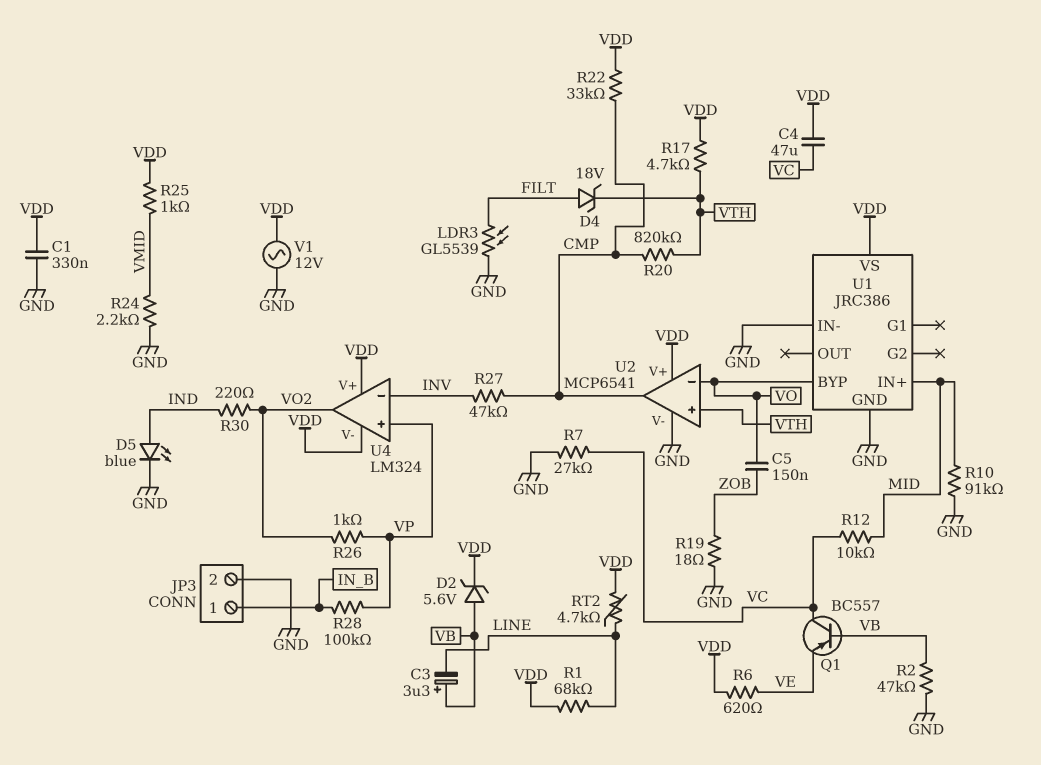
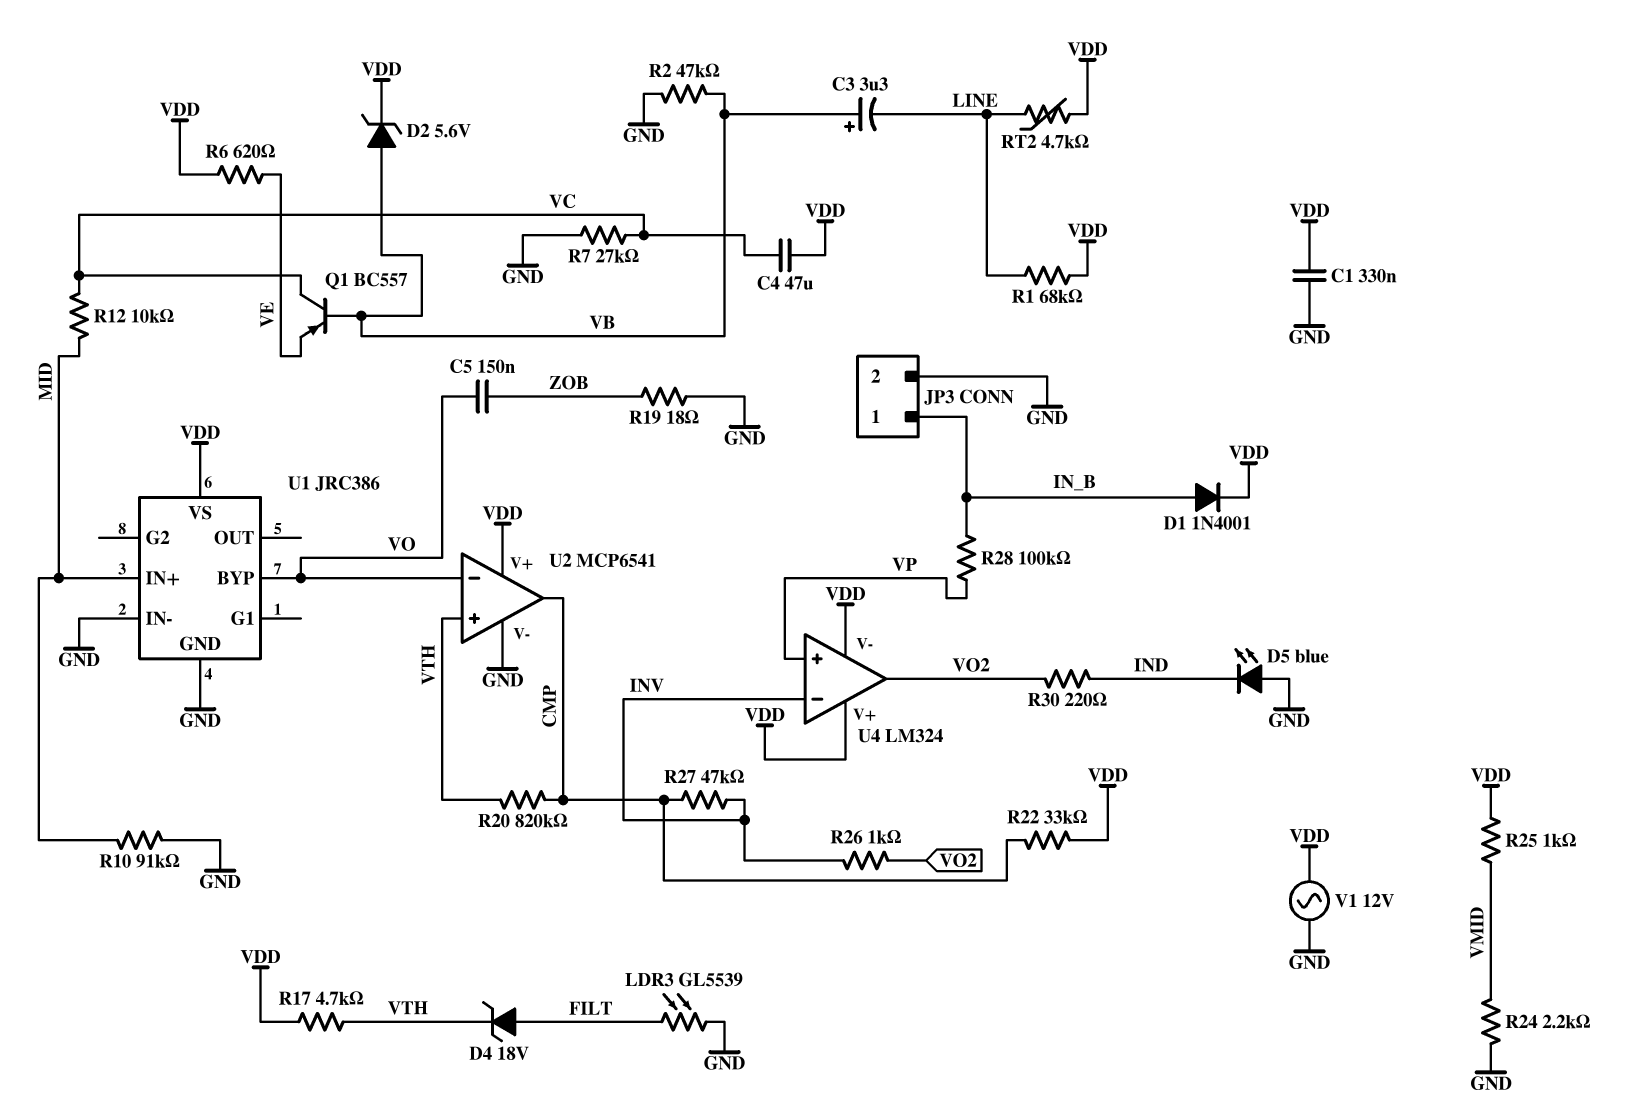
D1: none -> diode 1N4001 (A IN_B, K VDD)
D5: LED blue (A IND, K GND) -> LED blue (A GND, K IND)
R26: 1k (VO2, VP) -> 1k (INV, VO2)

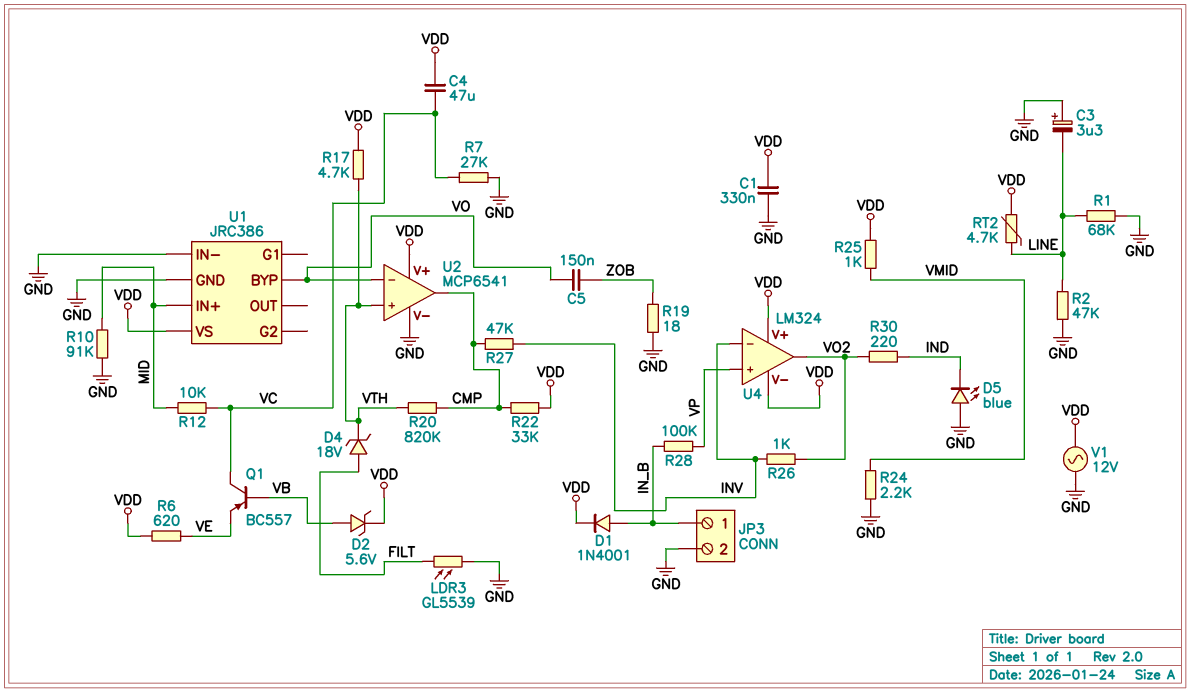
C3: 3.3uF (plus VB, minus LINE) -> 3.3uF (plus GND, minus LINE)
R1: 68k (LINE, VDD) -> 68k (GND, LINE)
R2: 47k (GND, VB) -> 47k (GND, LINE)

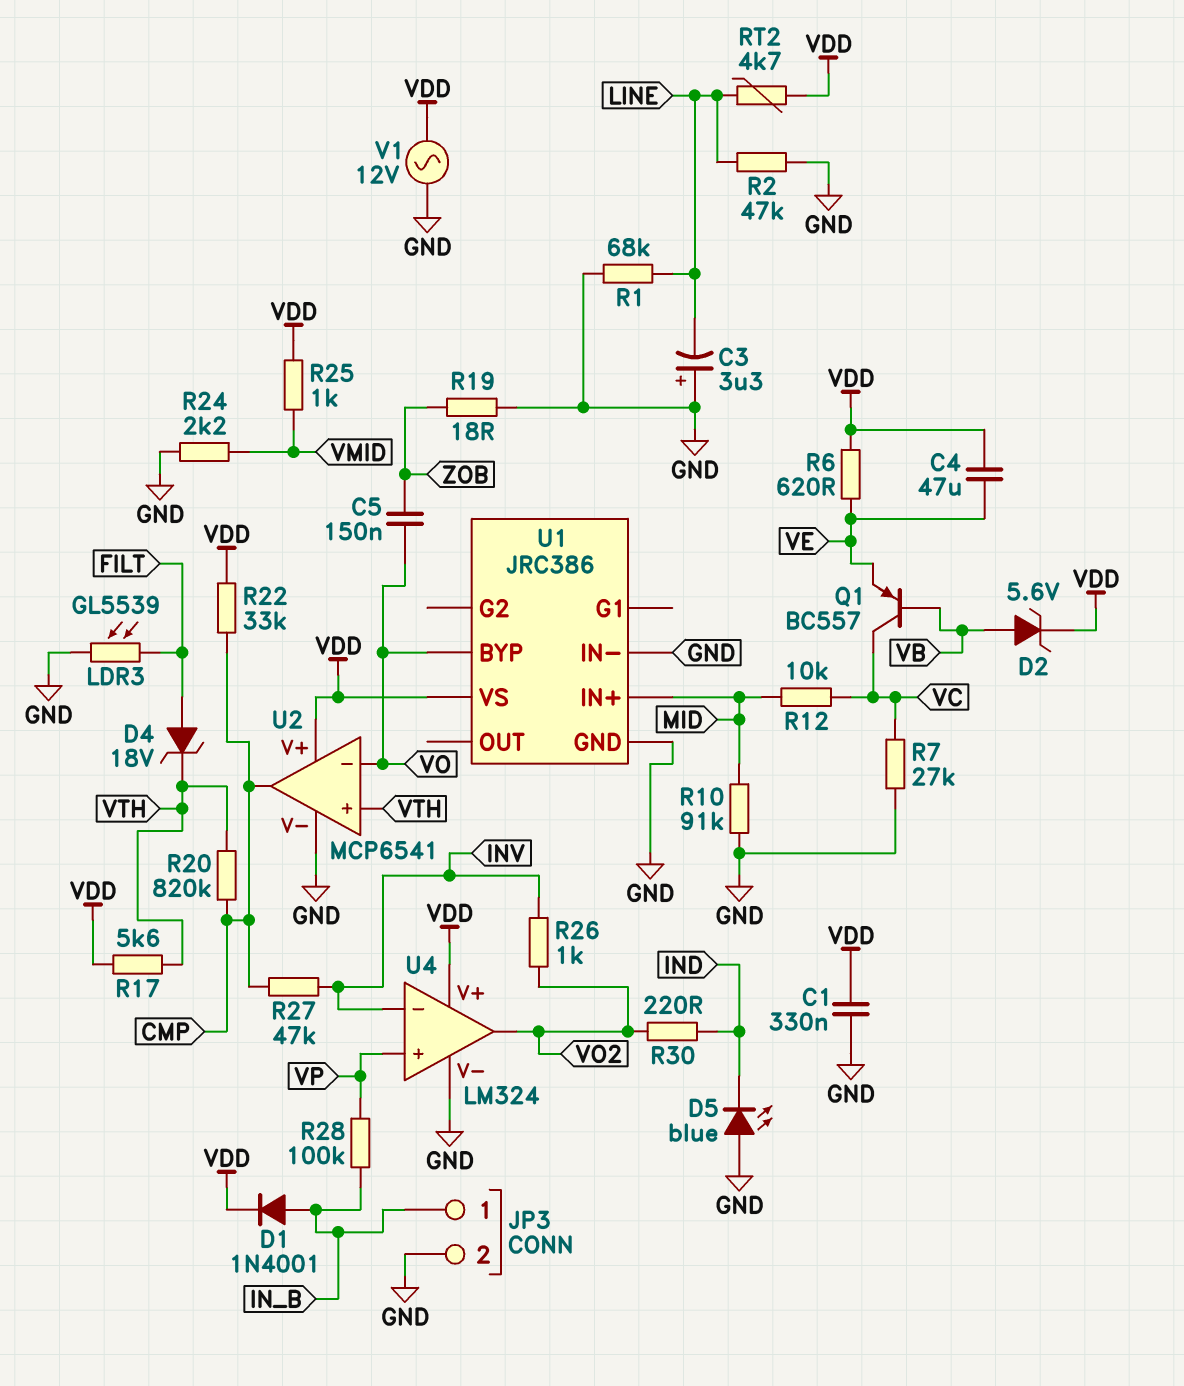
C4: 47uF (VC, VDD) -> 47uF (VDD, VE)
R17: 4.7k (VDD, VTH) -> 5.6k (VDD, VTH)
U4 pin V-: VDD -> GND

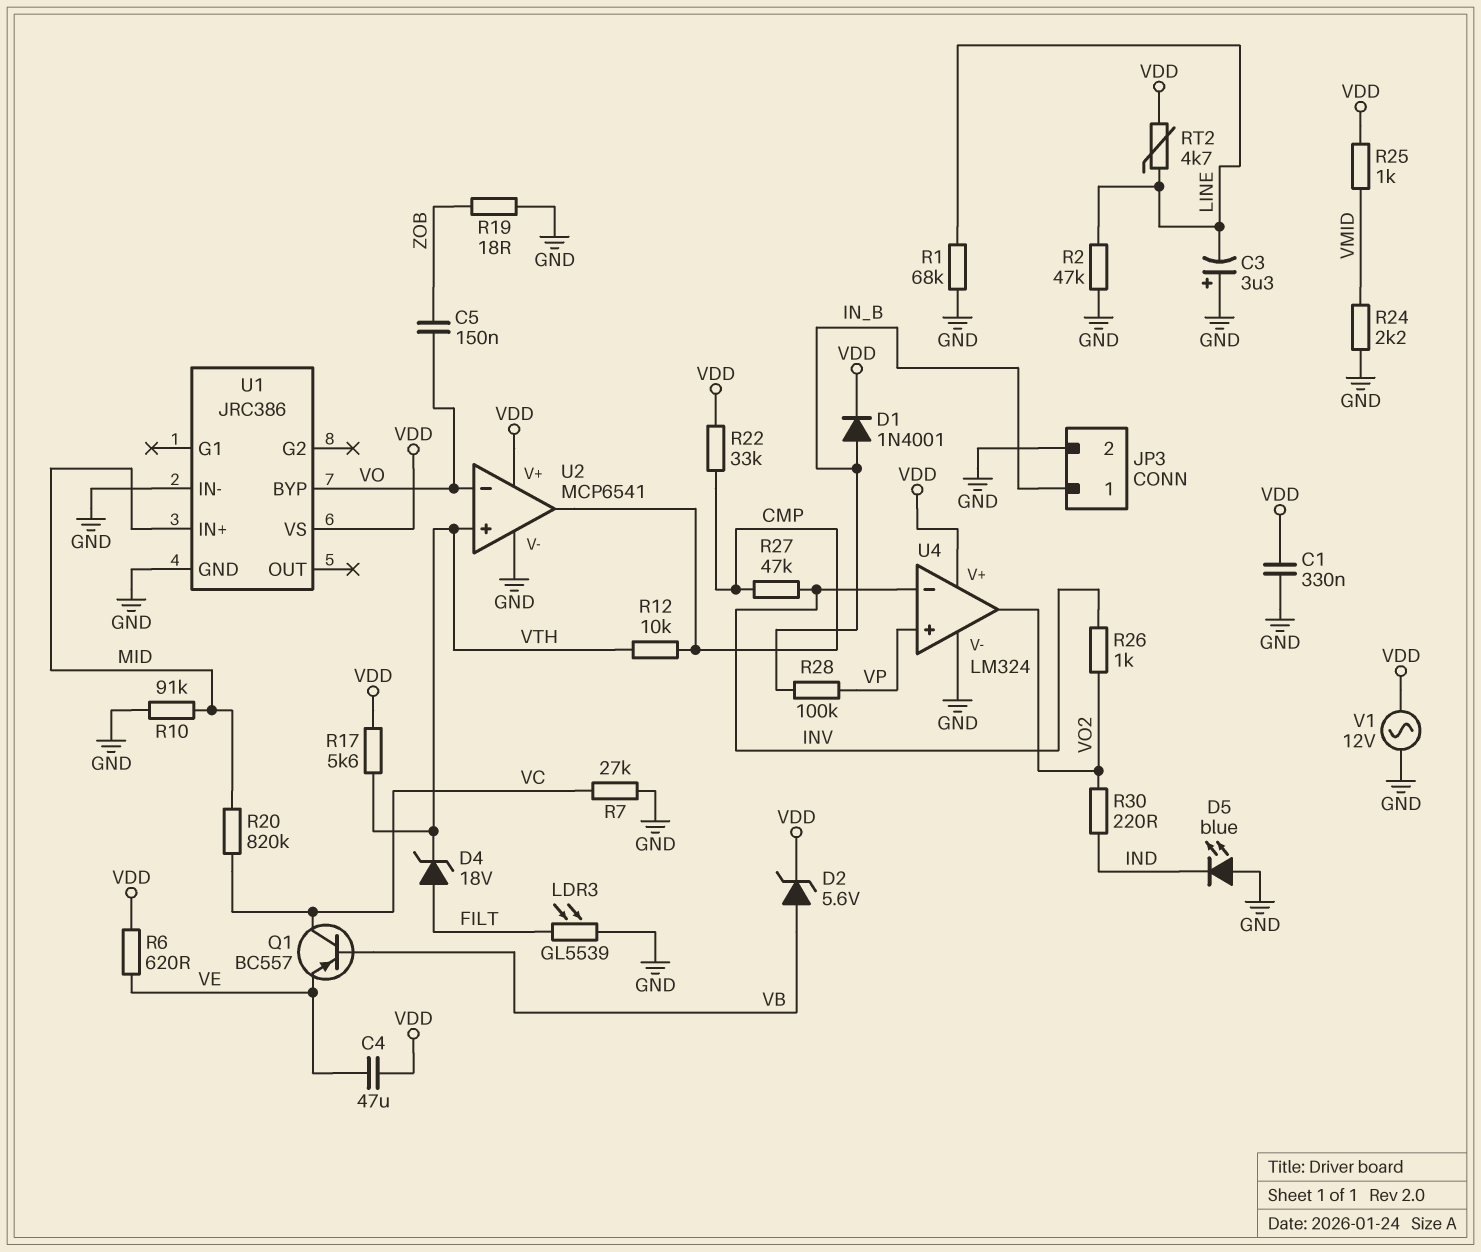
R12: 10k (MID, VC) -> 10k (CMP, VTH)
R20: 820k (CMP, VTH) -> 820k (MID, VC)

